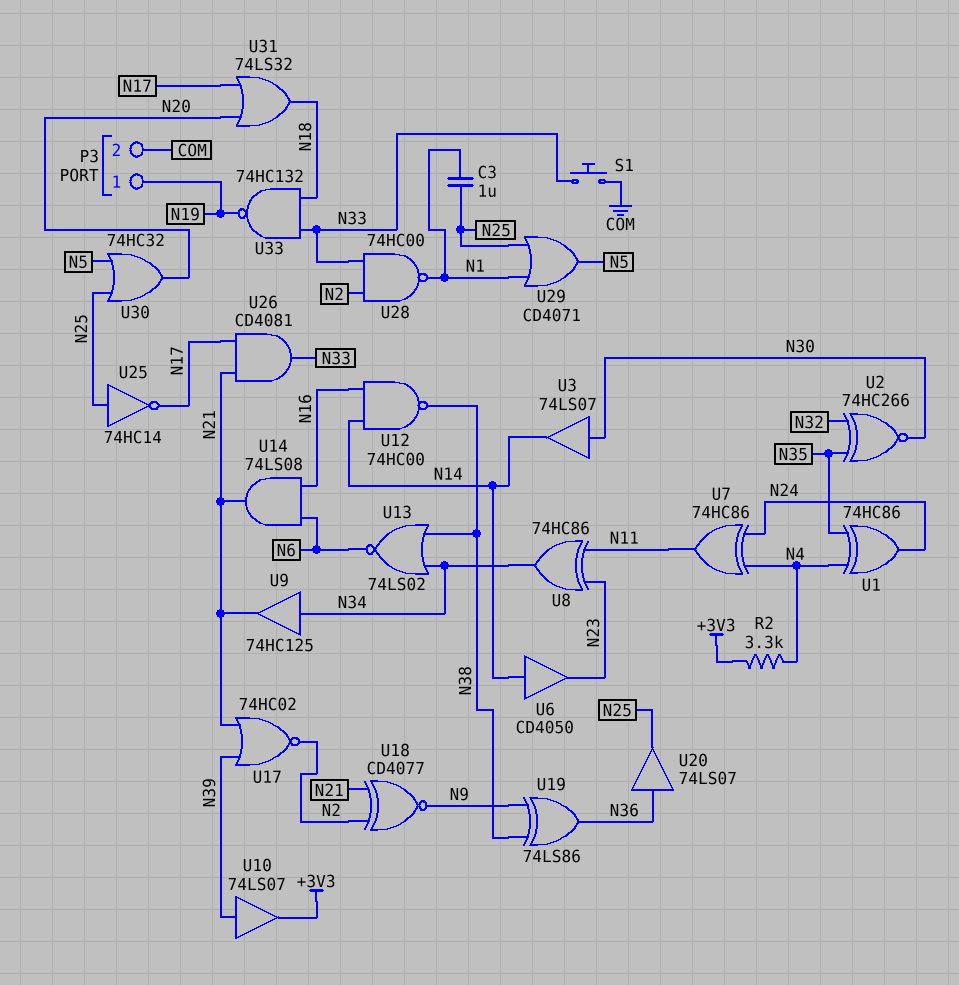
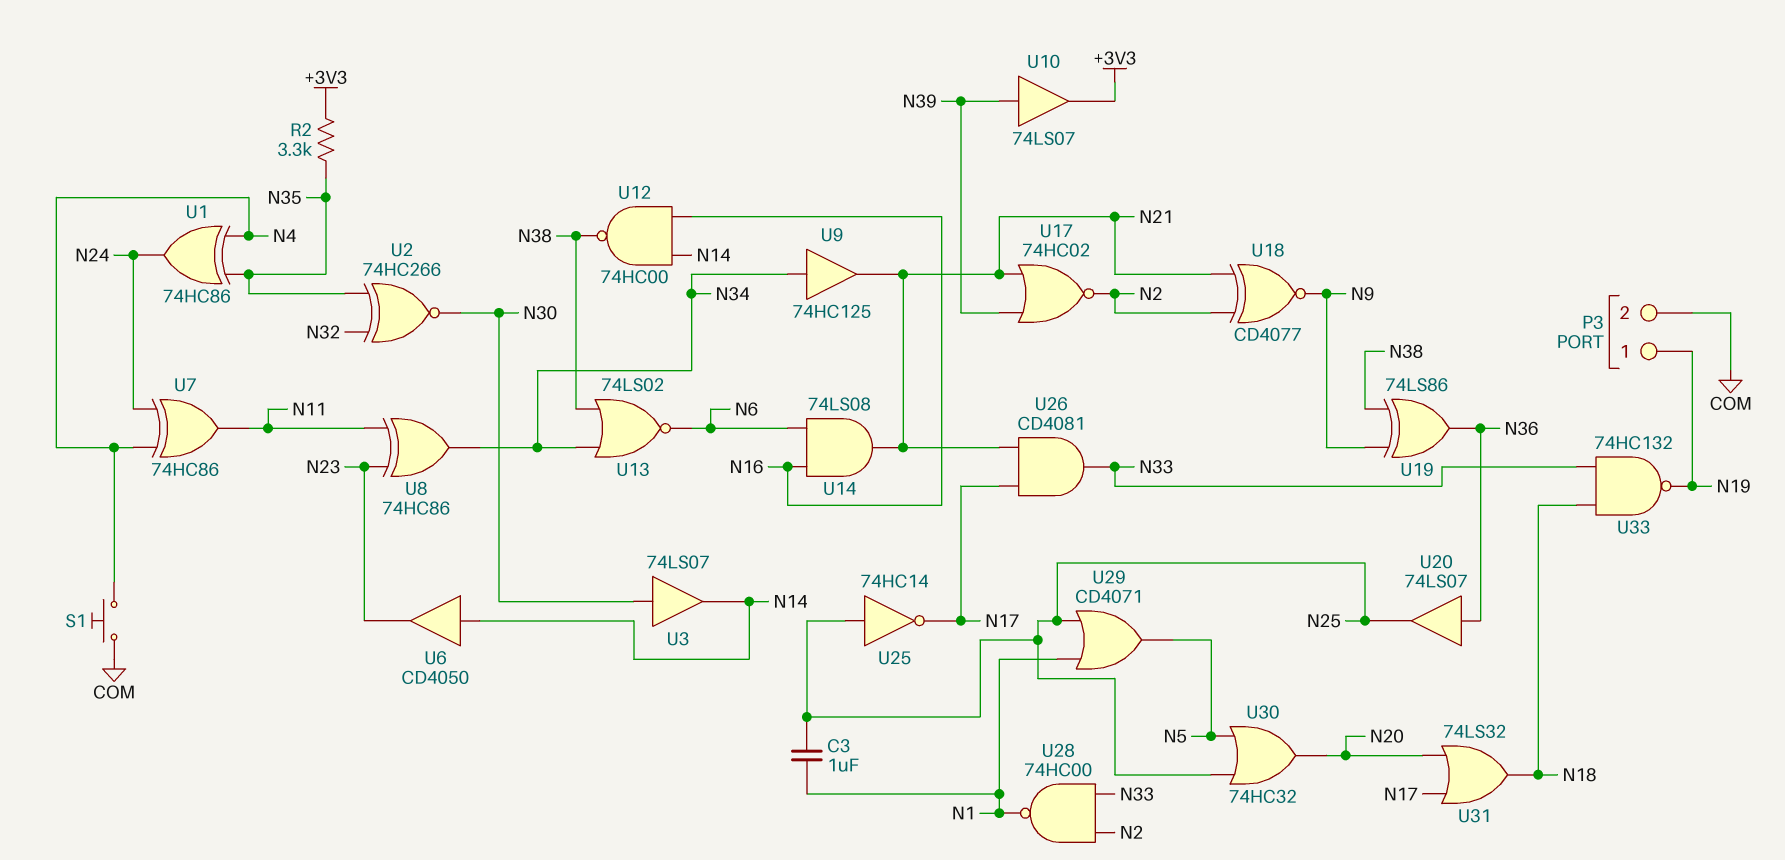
R2: 3.3k (+3V3, N4) -> 3.3k (+3V3, N35)
S1: button (COM, N33) -> button (COM, N4)

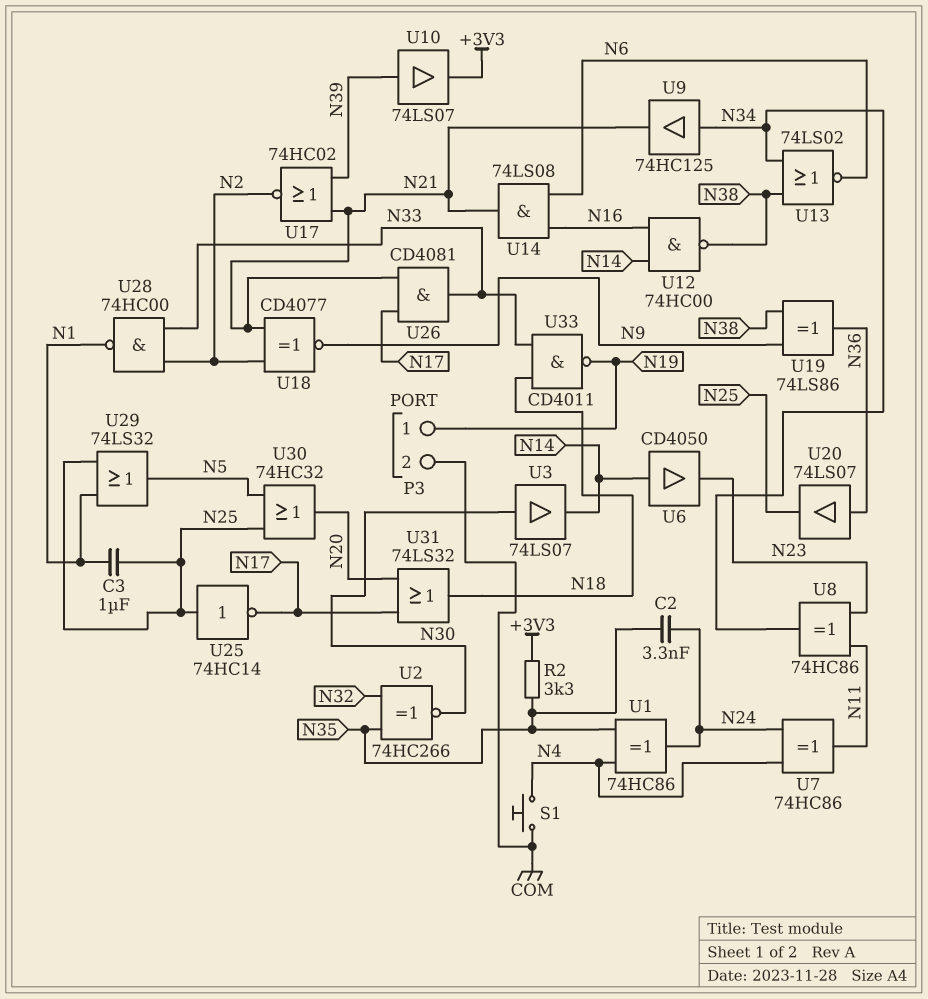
C2: none -> 3.3nF (N24, N35)
U29: OR CD4071 (in N1, in N25, out N5) -> OR 74LS32 (in N1, in N25, out N5)
U33: NAND 74HC132 (in N18, in N33, out N19) -> NAND CD4011 (in N18, in N33, out N19)

